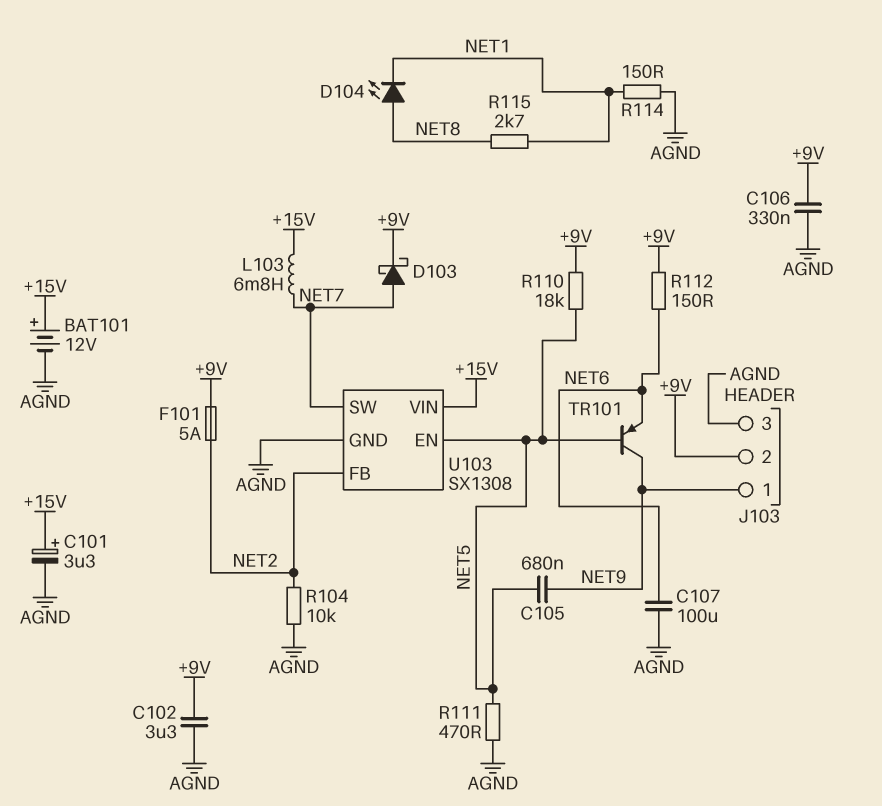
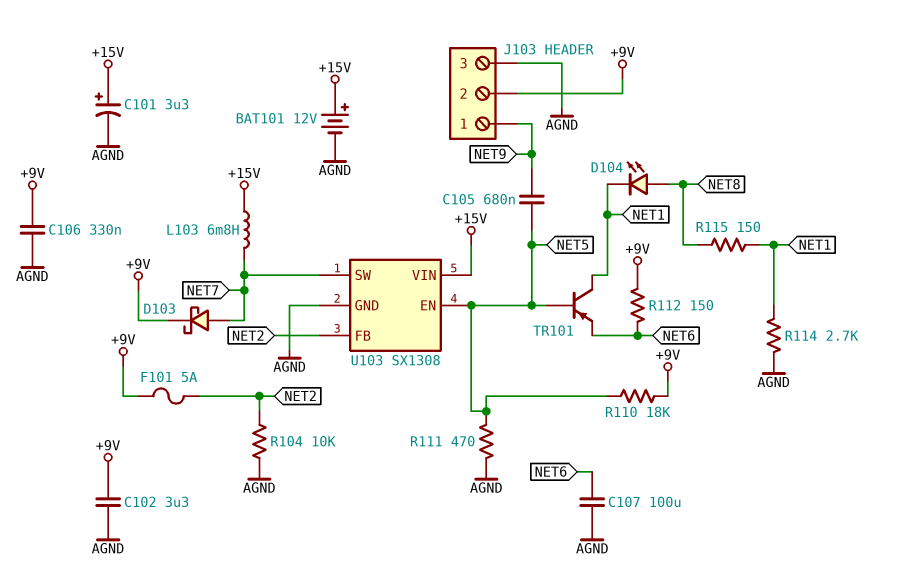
R114: 150 (AGND, NET1) -> 2.7k (AGND, NET1)
R115: 2.7k (NET1, NET8) -> 150 (NET1, NET8)
TR101: PNP (B NET5, C NET9, E NET6) -> PNP (B NET5, C NET1, E NET6)

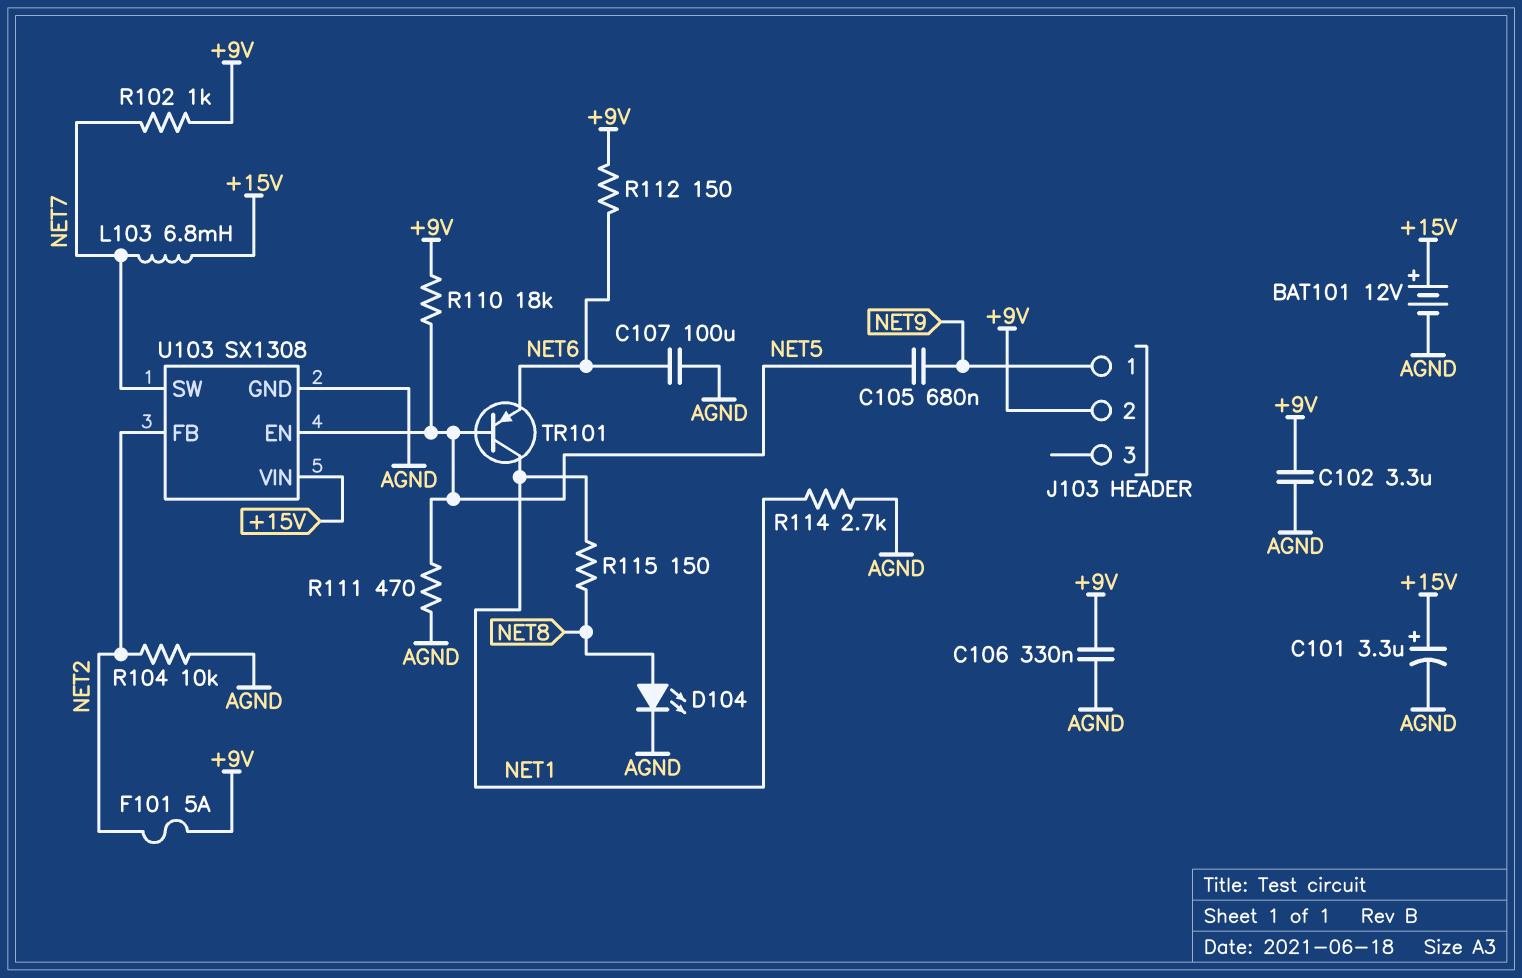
D103: schottky (A NET7, K +9V) -> none
D104: LED (A NET8, K NET1) -> LED (A NET8, K AGND)
J103 pin 3: AGND -> none
R102: none -> 1k (+9V, NET7)

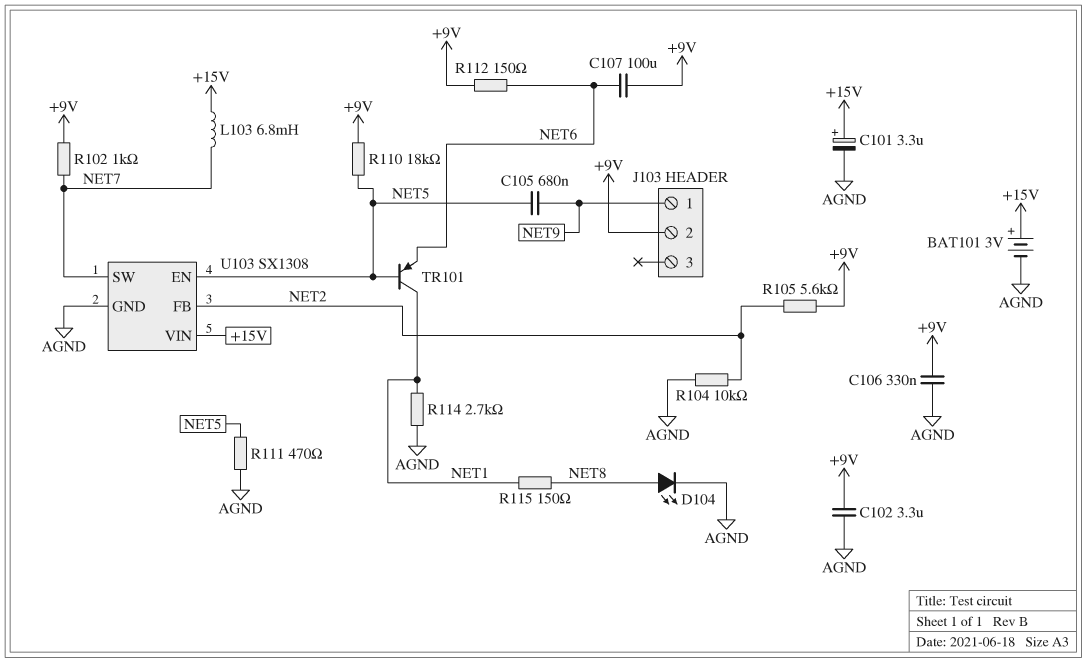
BAT101: 12V (plus +15V, minus AGND) -> 3V (plus +15V, minus AGND)
C107: 100uF (AGND, NET6) -> 100uF (+9V, NET6)
F101: 5A (+9V, NET2) -> none
R105: none -> 5.6k (+9V, NET2)

